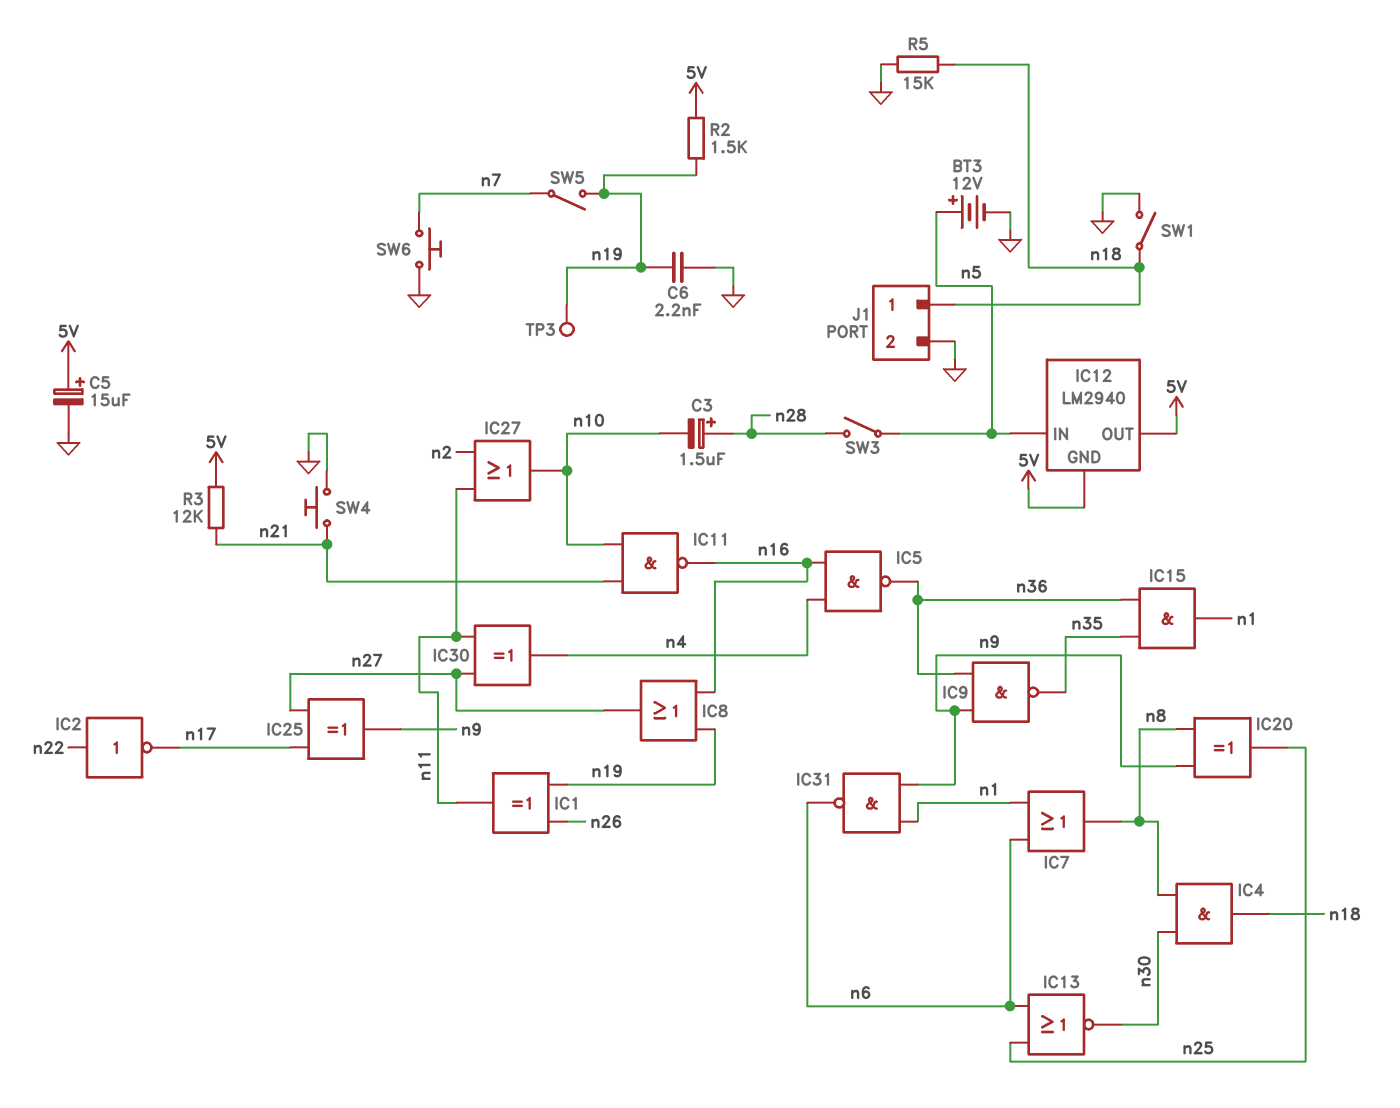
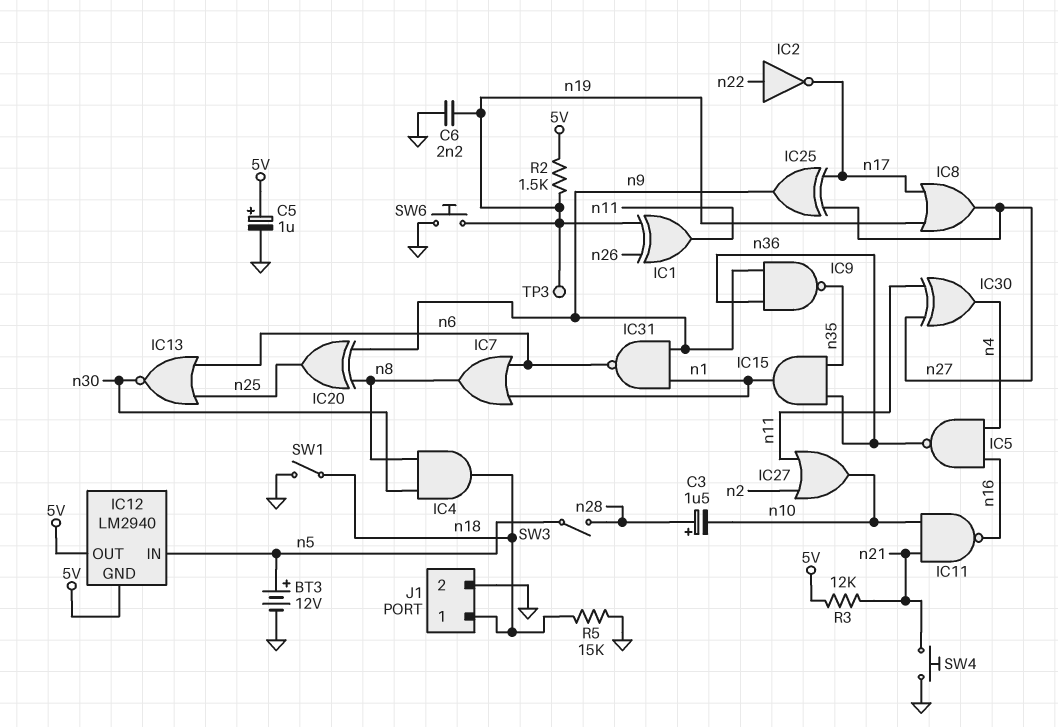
C5: 15uF (plus 5V, minus GND) -> 1uF (plus 5V, minus GND)
IC8: OR (in n16, in n19, out n27) -> OR (in n17, in n19, out n27)
SW5: switch (n7, n19) -> none
SW6: button (GND, n7) -> button (GND, n19)

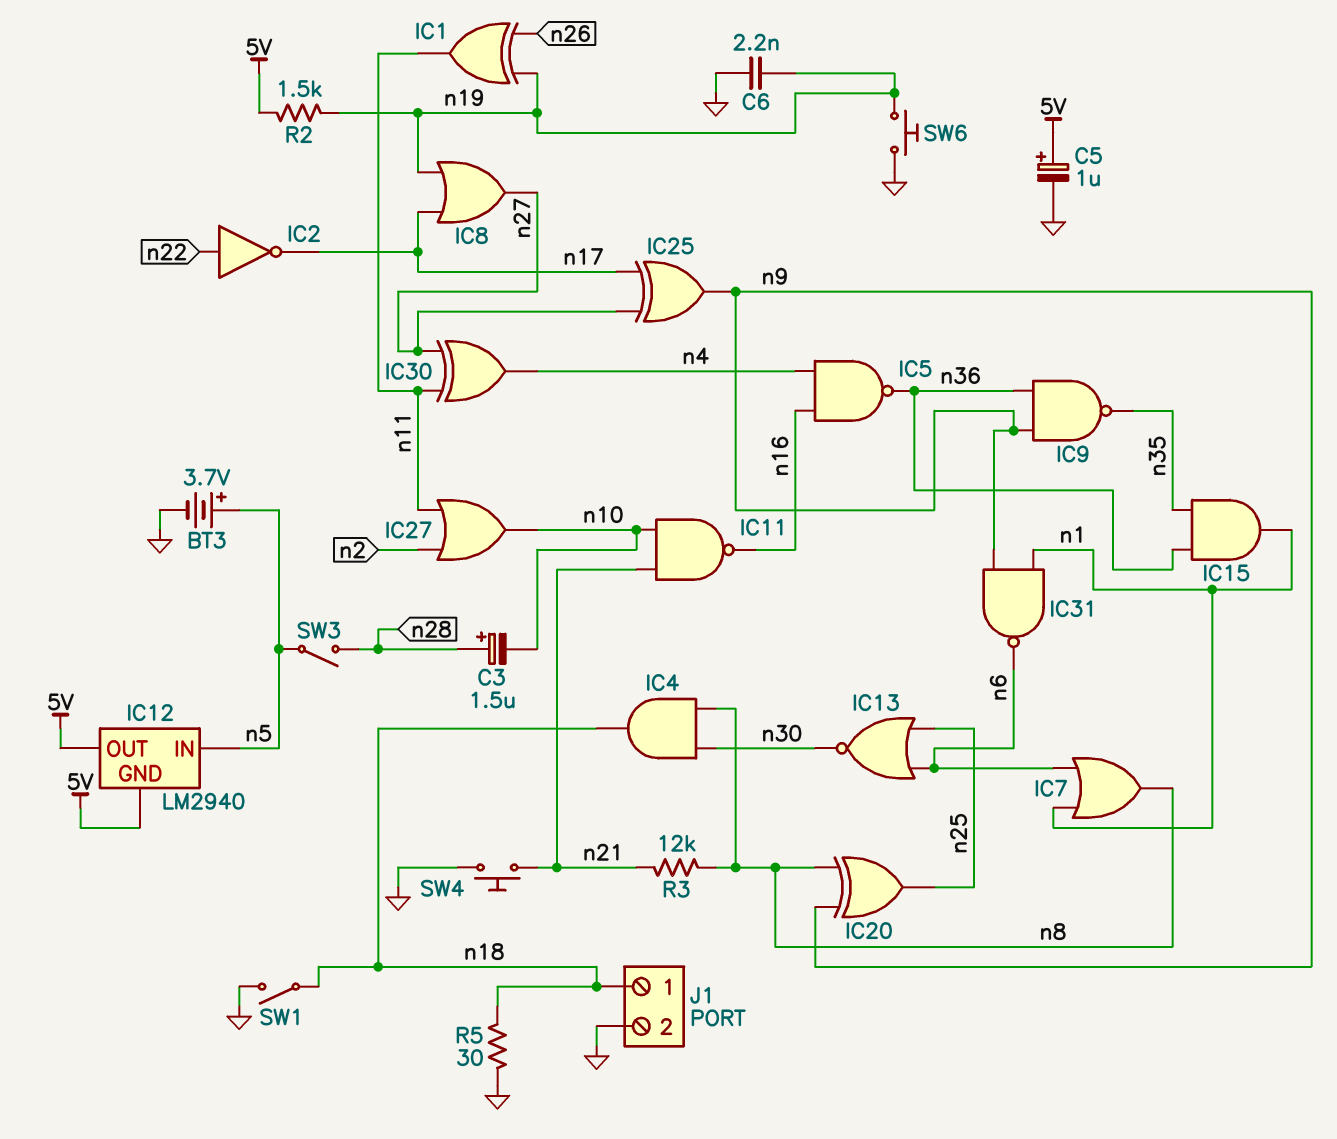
BT3: 12V (plus n5, minus GND) -> 3.7V (plus n5, minus GND)
R3: 12k (5V, n21) -> 12k (n8, n21)
R5: 15k (GND, n18) -> 30 (GND, n18)
TP3: test point (n19) -> none

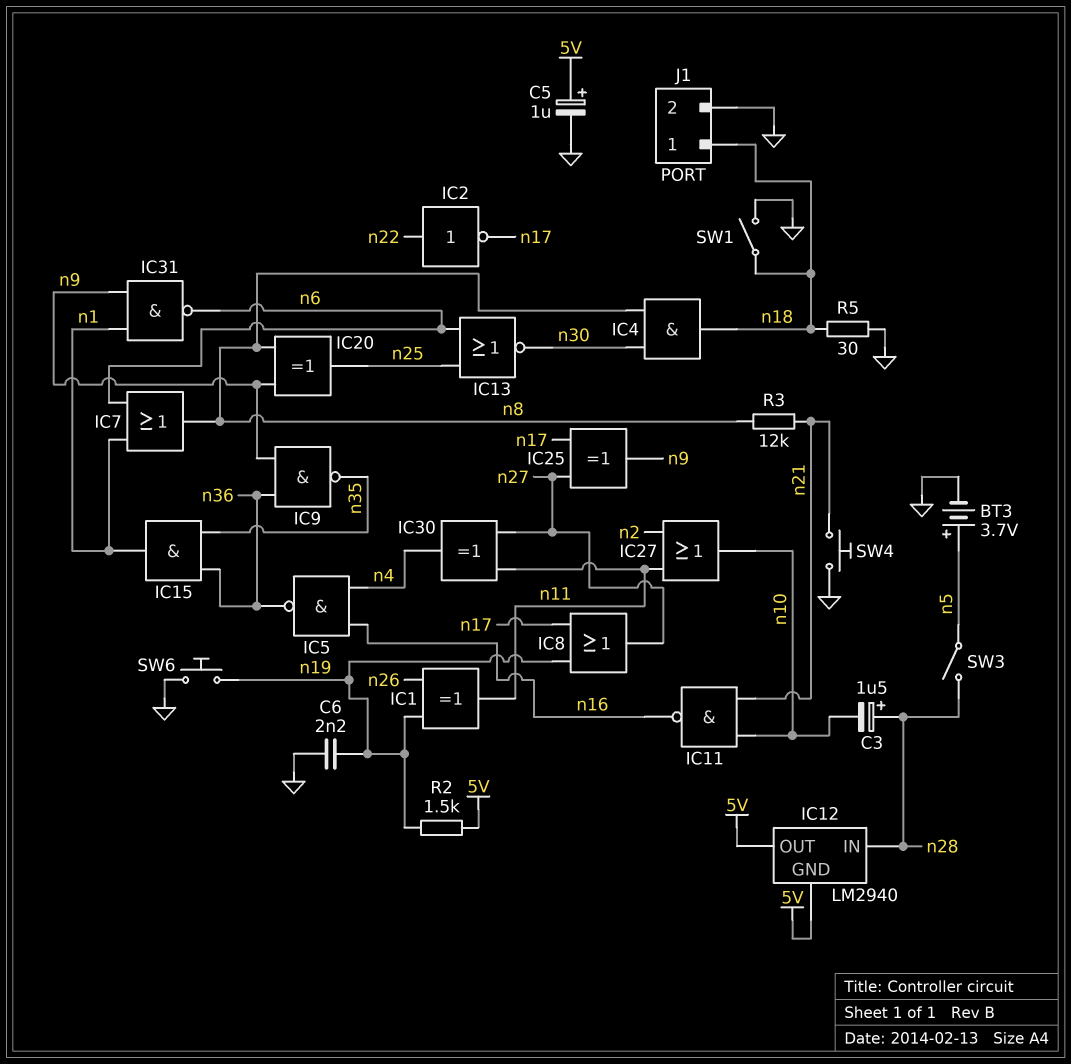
IC12 pin IN: n5 -> n28

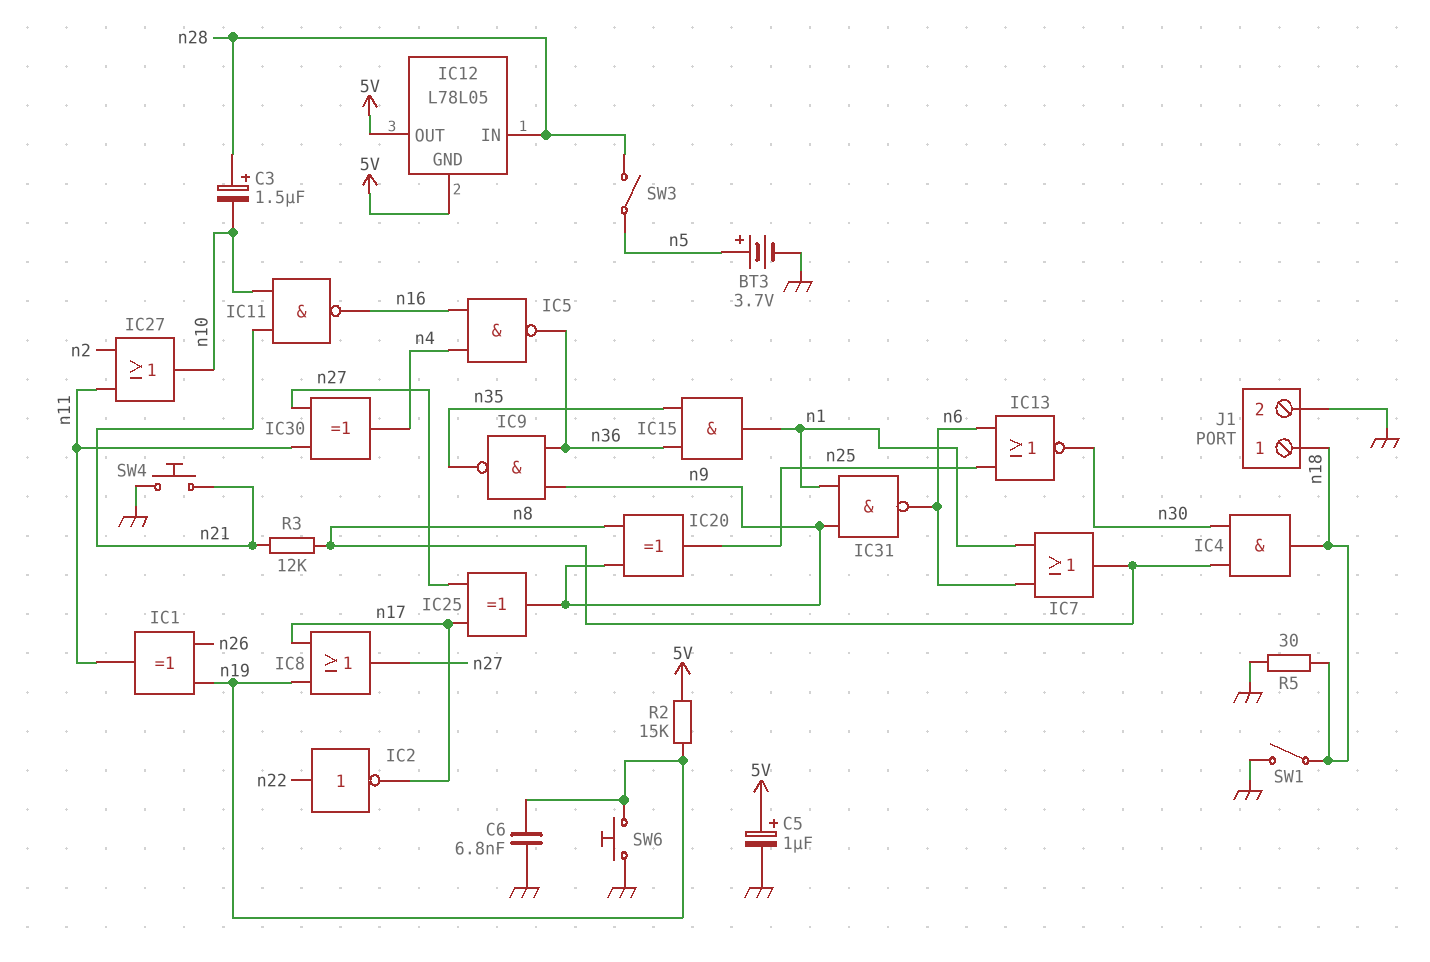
C6: 2.2nF (GND, n19) -> 6.8nF (GND, n19)
IC12: LM2940 -> L78L05
R2: 1.5k (5V, n19) -> 15k (5V, n19)

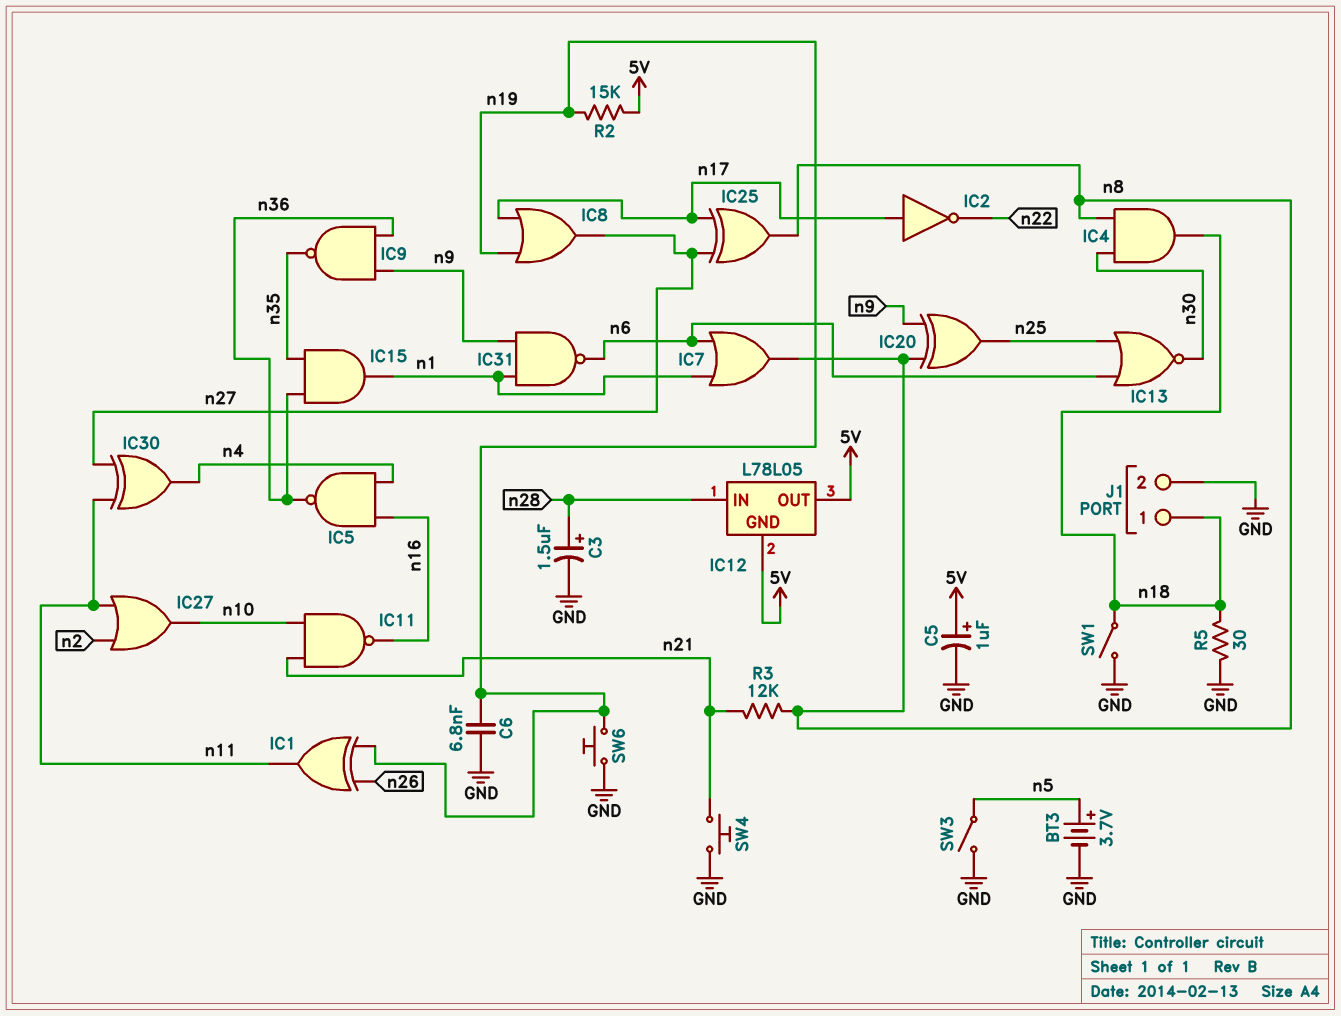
C3: 1.5uF (plus n28, minus n10) -> 1.5uF (plus n28, minus GND)
IC2: NOT (in n22, out n17) -> NOT (in n17, out n22)
IC25: XOR (in n17, in n27, out n9) -> XOR (in n17, in n27, out n8)
SW3: switch (n5, n28) -> switch (GND, n5)

